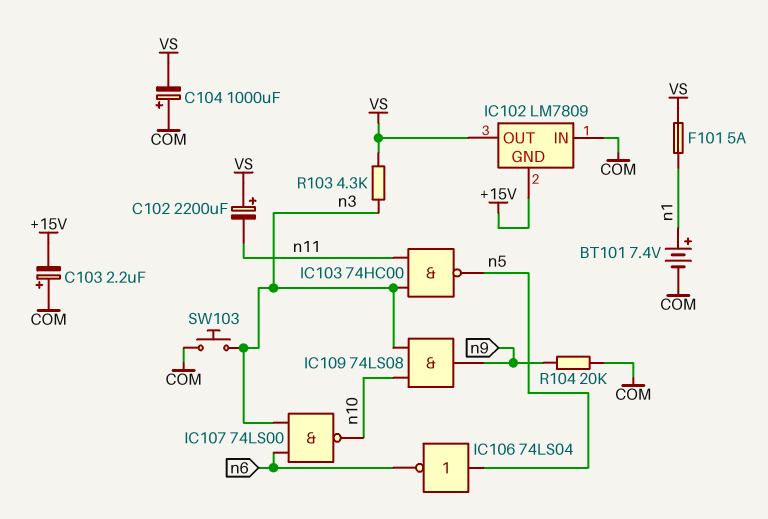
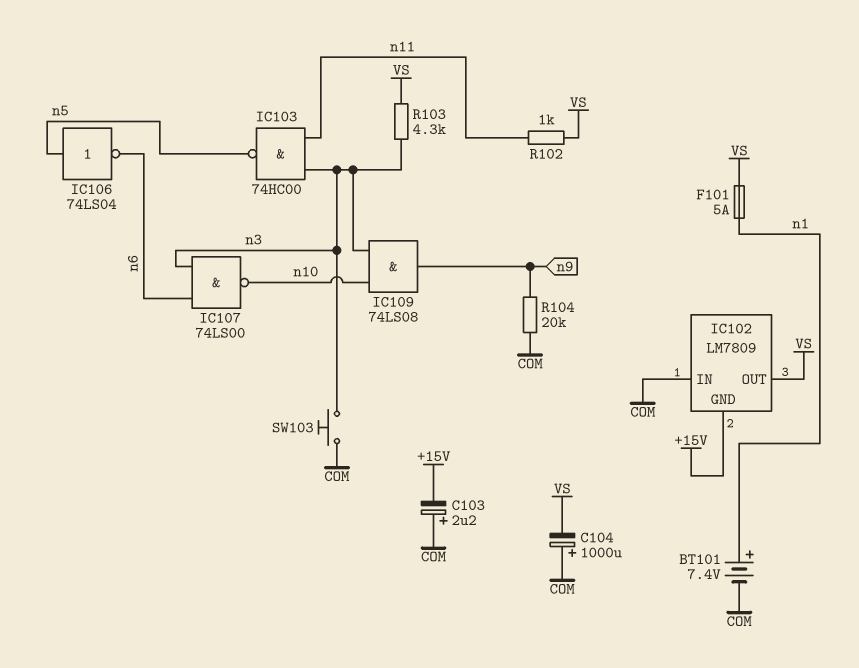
C102: 2200uF (plus VS, minus n11) -> none
R102: none -> 1k (VS, n11)

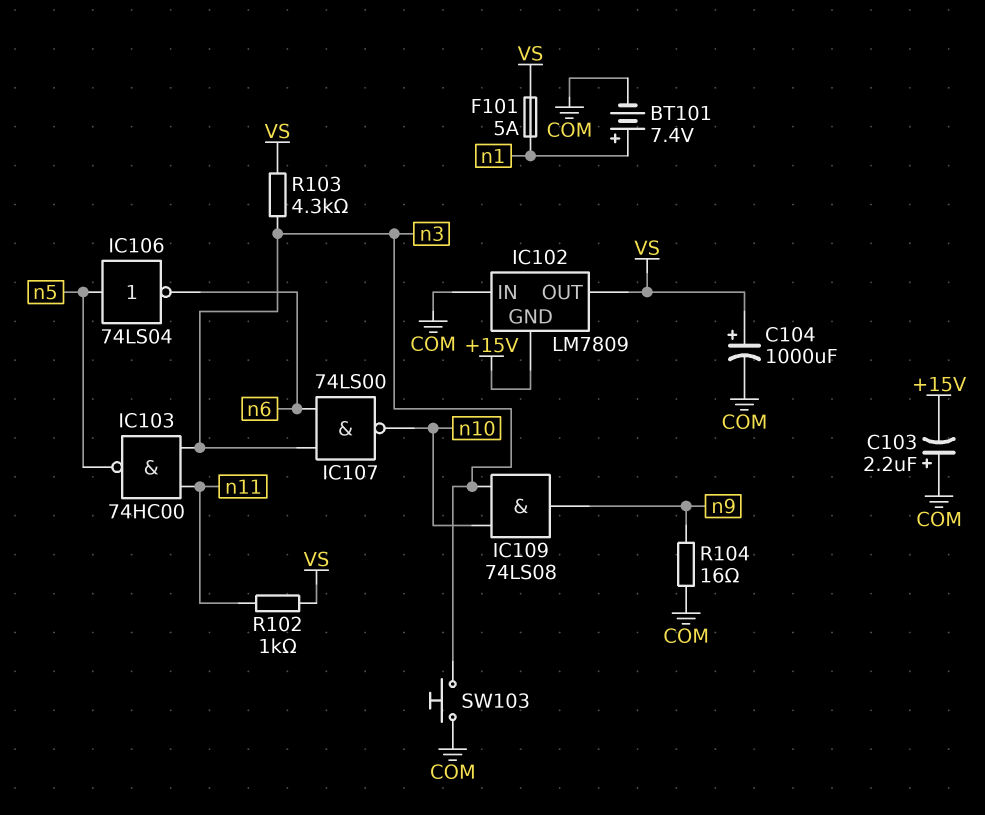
C104: 1000uF (plus COM, minus VS) -> 1000uF (plus VS, minus COM)
R104: 20k (COM, n9) -> 16 (COM, n9)

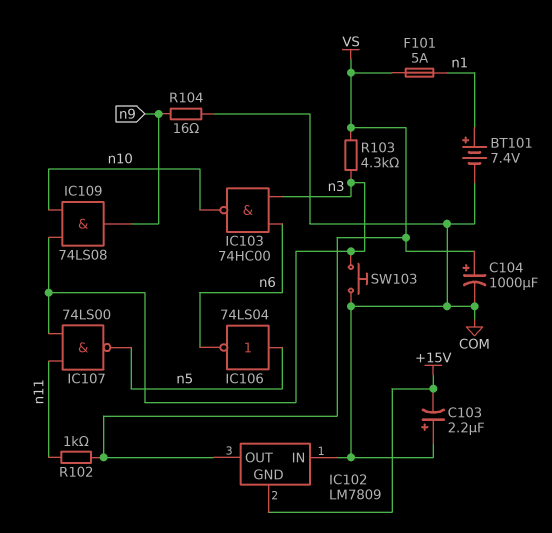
IC103: NAND 74HC00 (in n3, in n11, out n5) -> NAND 74HC00 (in n3, in n6, out n10)
IC107: NAND 74LS00 (in n3, in n6, out n10) -> NAND 74LS00 (in n3, in n11, out n5)

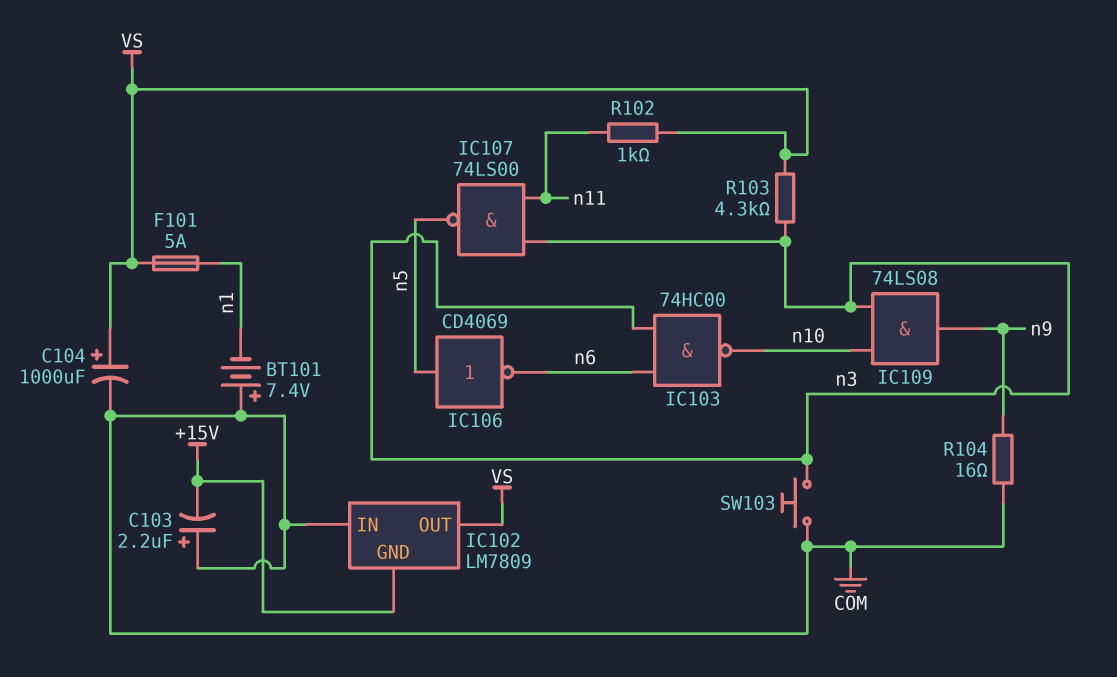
BT101: 7.4V (plus n1, minus COM) -> 7.4V (plus COM, minus n1)
IC106: NOT 74LS04 (in n5, out n6) -> NOT CD4069 (in n5, out n6)

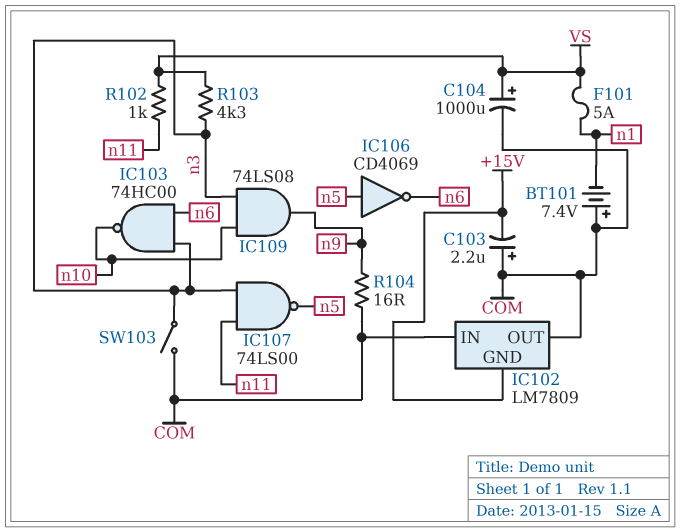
IC102 pin OUT: VS -> COM
SW103: button (COM, n3) -> switch (COM, n3)

